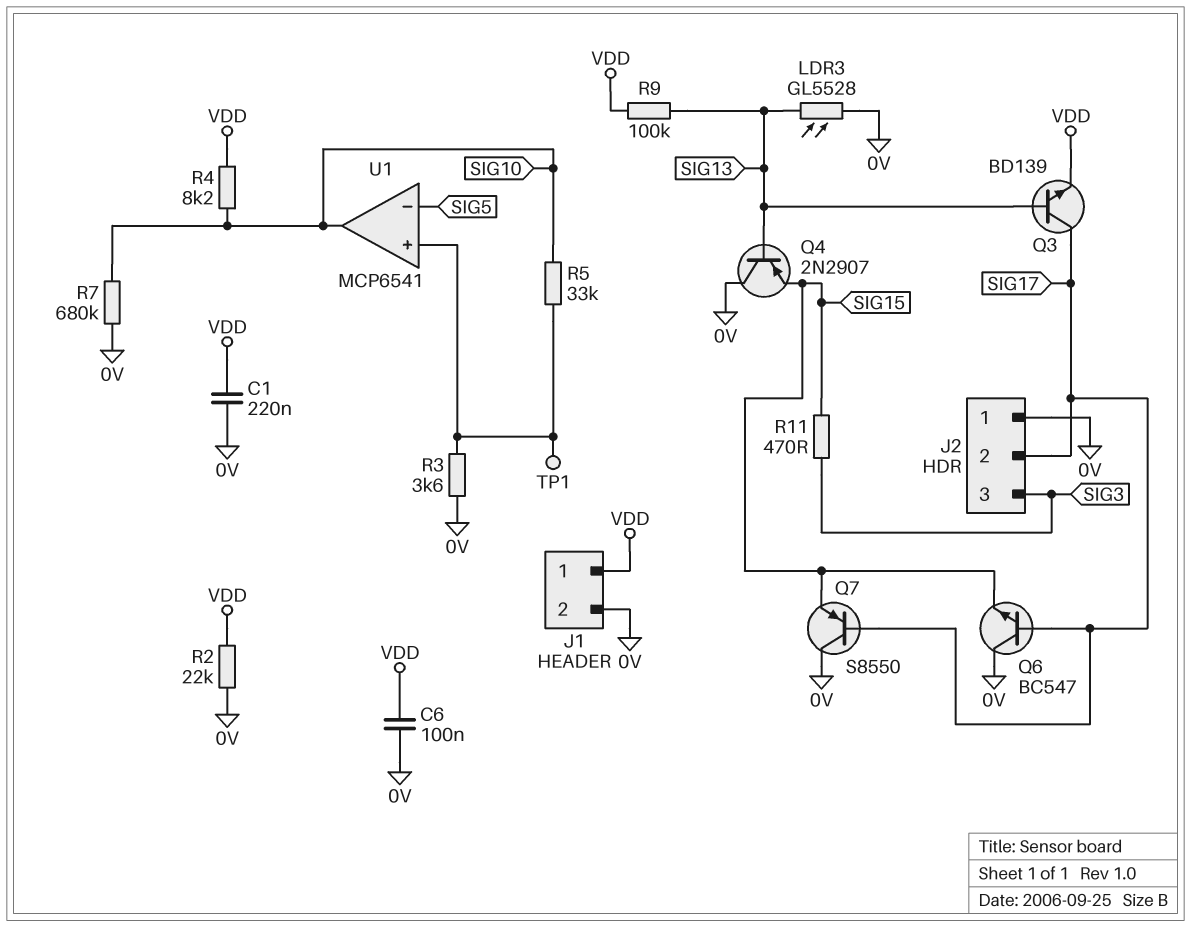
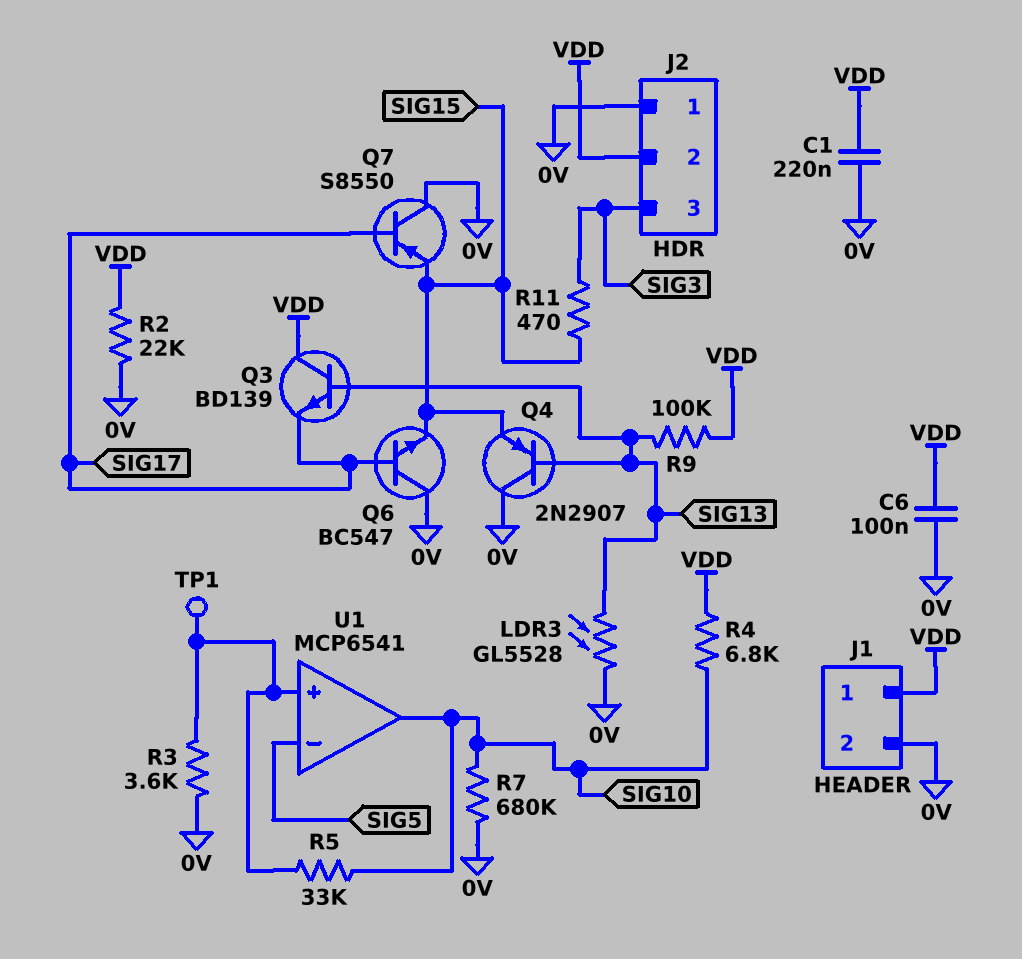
J2 pin 2: SIG17 -> VDD
Q3: NPN BD139 (B SIG13, C SIG17, E VDD) -> NPN BD139 (B SIG13, C VDD, E SIG17)
R4: 8.2k (SIG10, VDD) -> 6.8k (SIG10, VDD)

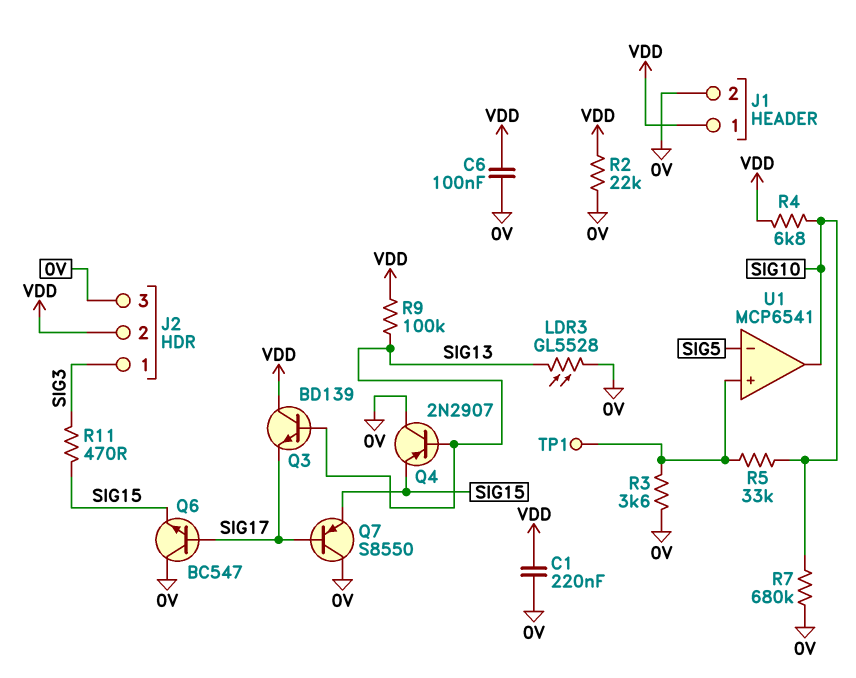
J2 pin 1: 0V -> SIG3
J2 pin 3: SIG3 -> 0V

